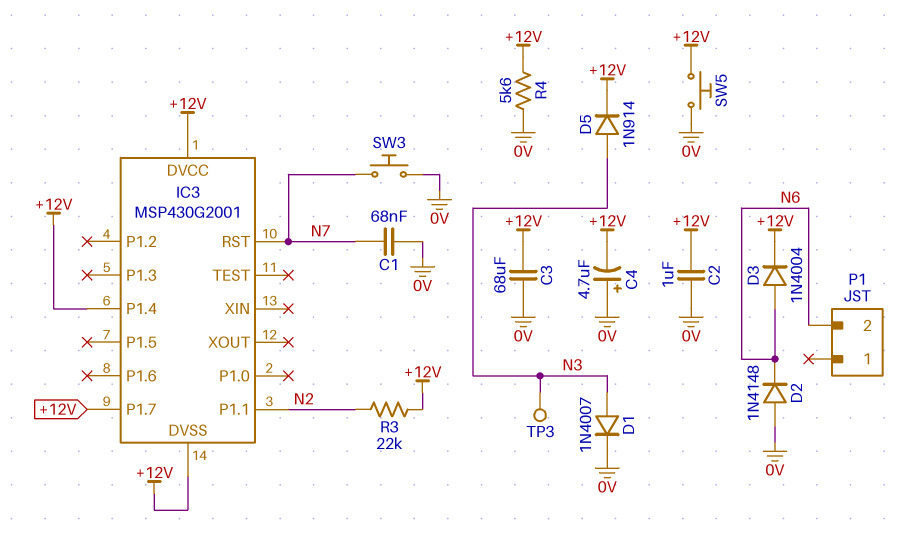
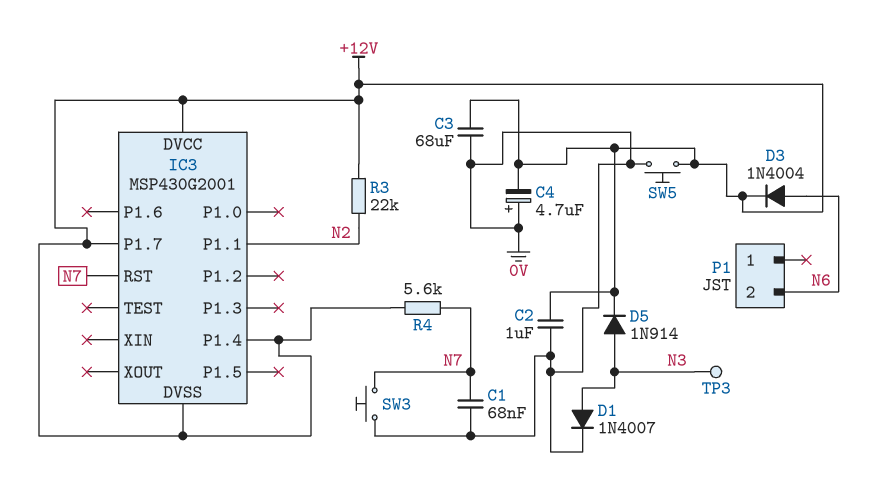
D2: diode 1N4148 (A 0V, K N6) -> none
R4: 5.6k (+12V, 0V) -> 5.6k (+12V, N7)

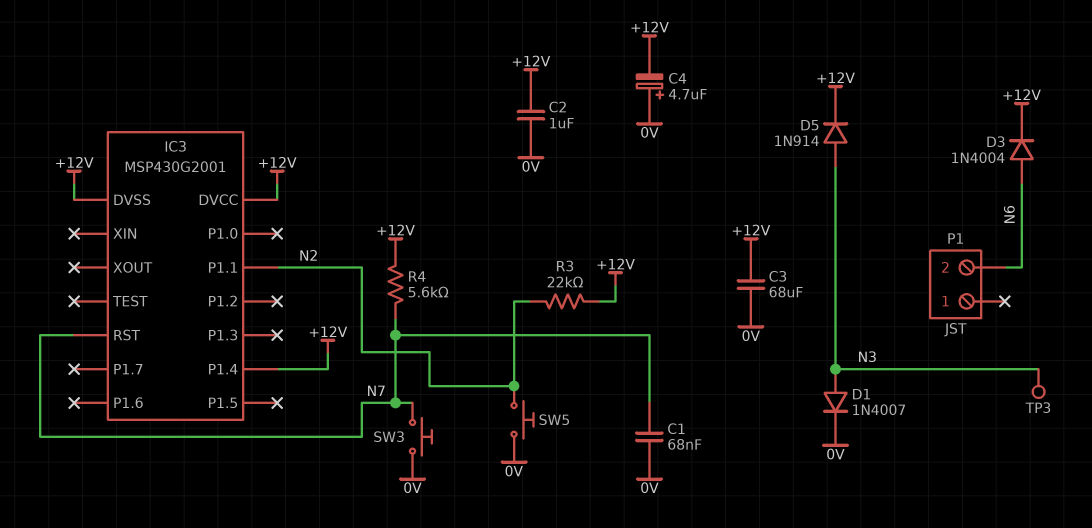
IC3 pin P1.7: +12V -> none
SW5: button (+12V, 0V) -> button (0V, N2)

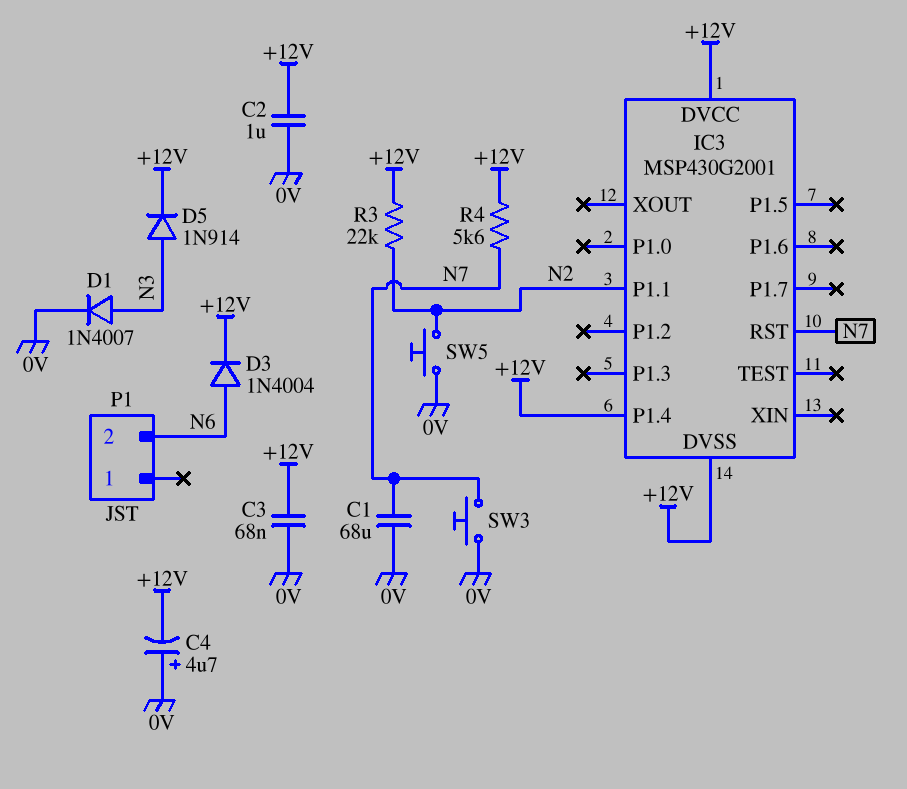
C1: 68nF (0V, N7) -> 68uF (0V, N7)
C3: 68uF (+12V, 0V) -> 68nF (+12V, 0V)
TP3: test point (N3) -> none

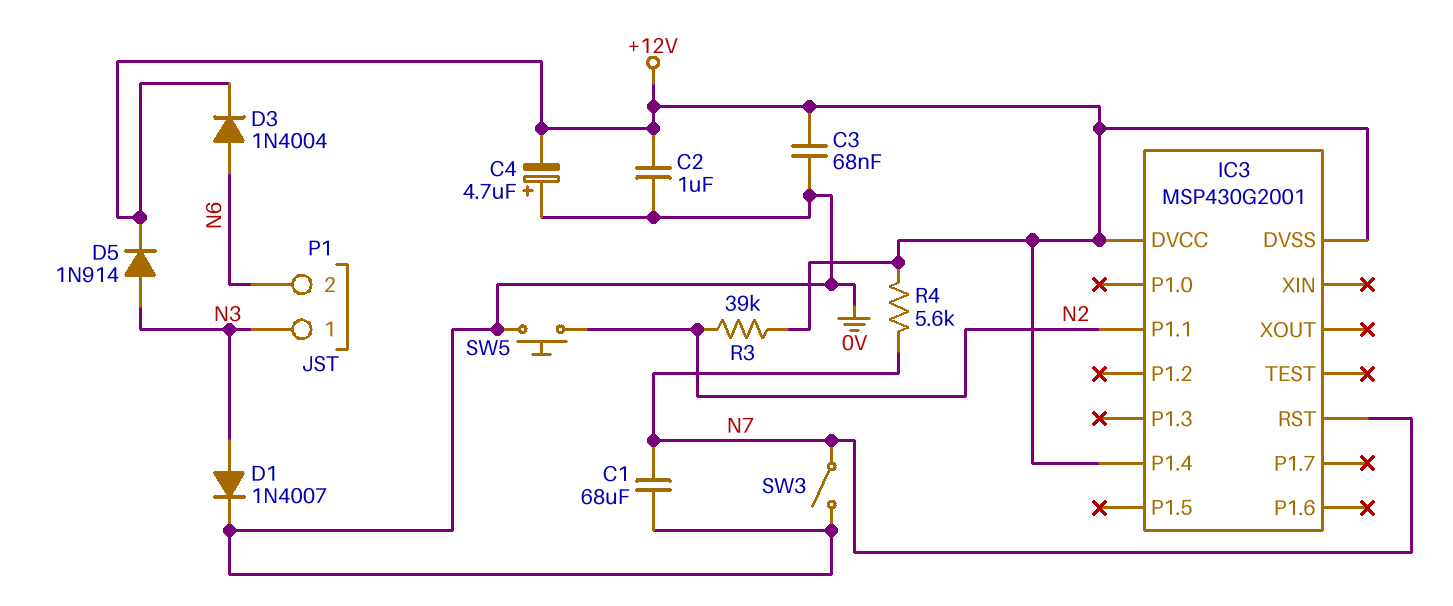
P1 pin 1: none -> N3
R3: 22k (+12V, N2) -> 39k (+12V, N2)
SW3: button (0V, N7) -> switch (0V, N7)

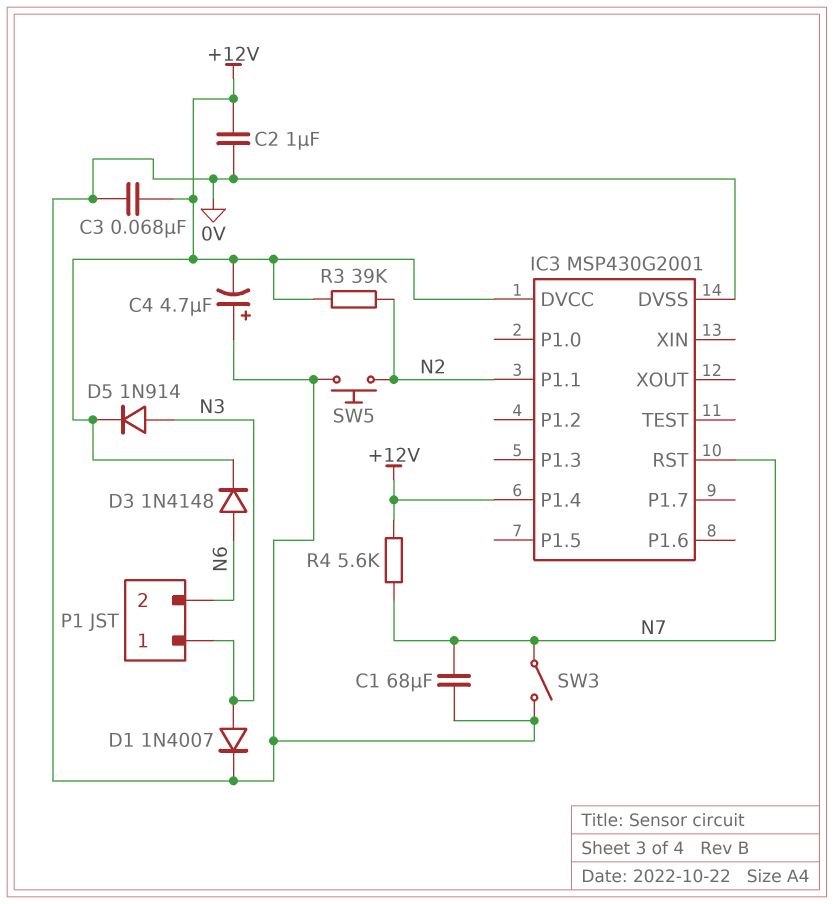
D3: diode 1N4004 (A N6, K +12V) -> diode 1N4148 (A N6, K +12V)
IC3 pin DVSS: +12V -> 0V

